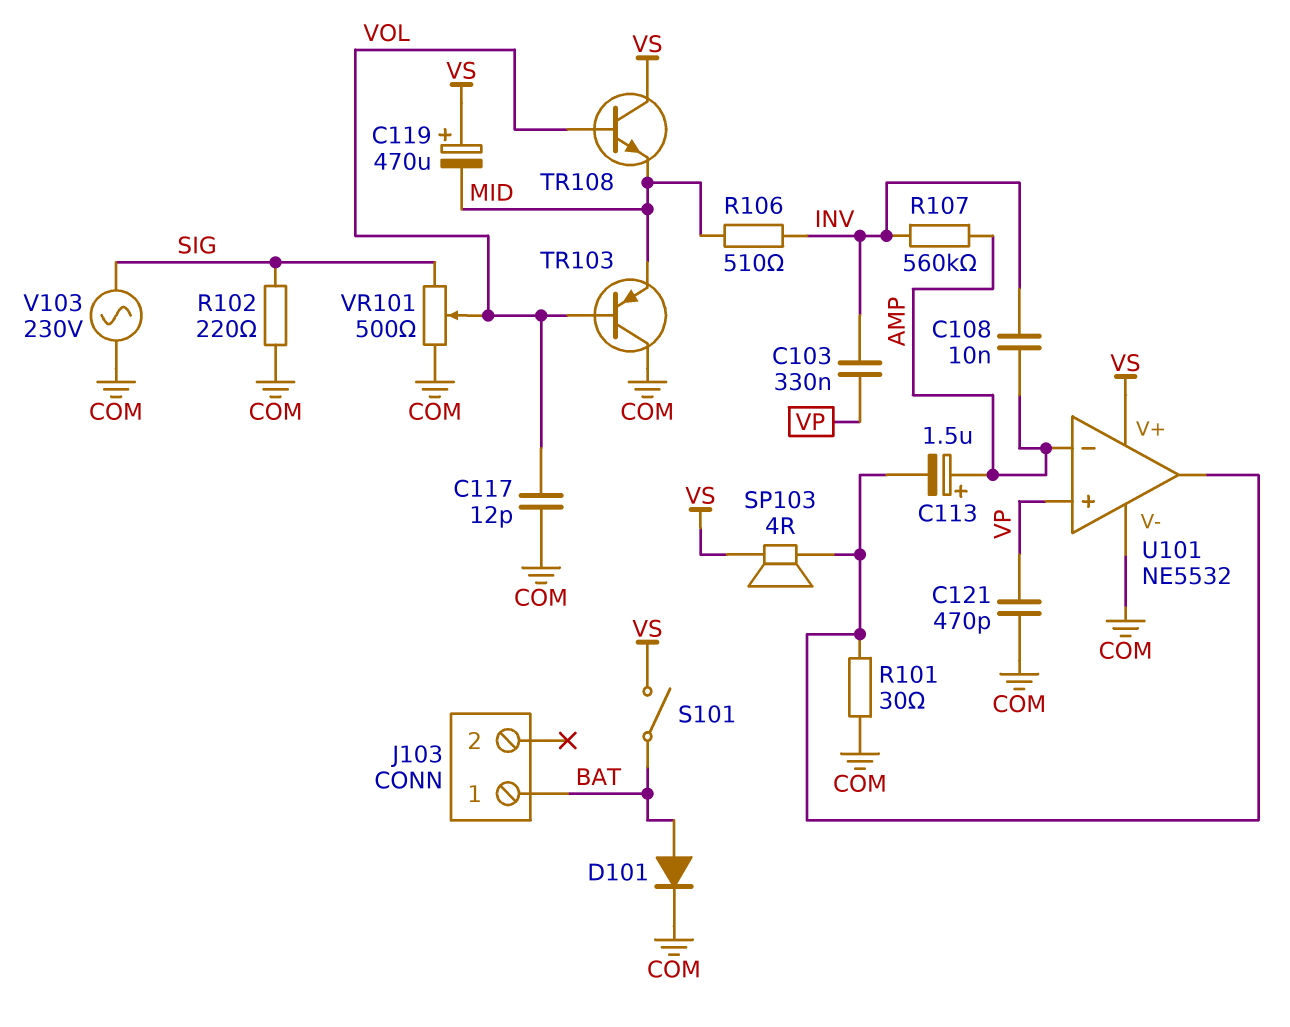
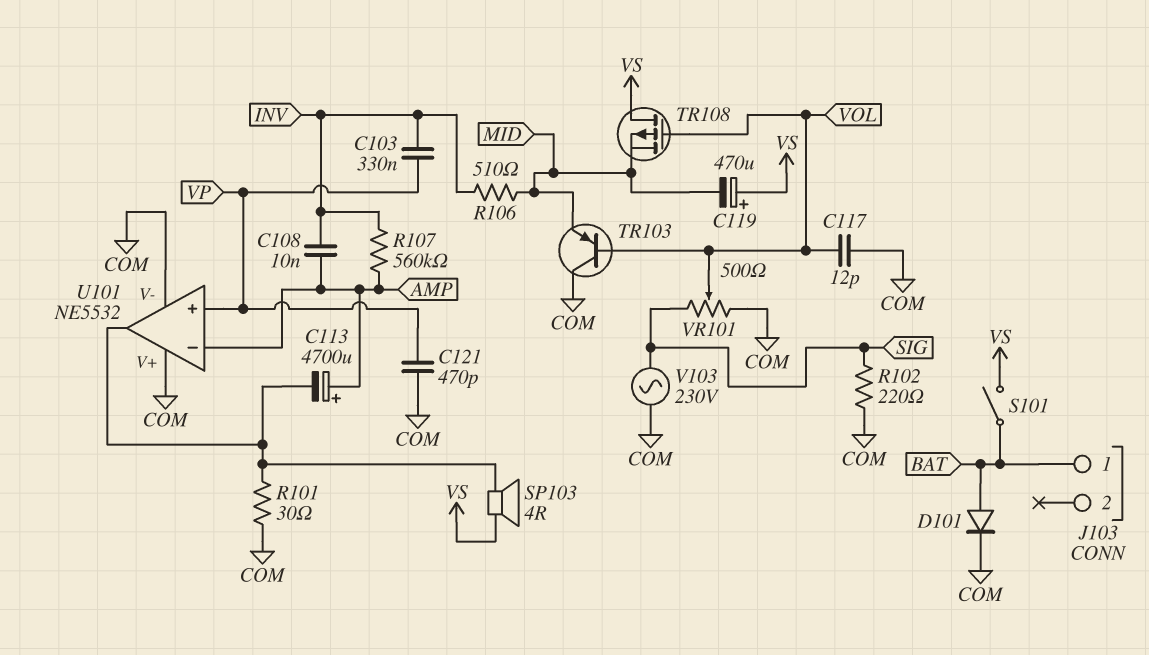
C113: 1.5uF (plus AMP, minus U101/out) -> 4700uF (plus AMP, minus U101/out)
TR108: NPN (B VOL, C VS, E MID) -> PMOS (G VOL, D VS, S MID)
U101 pin V+: VS -> COM

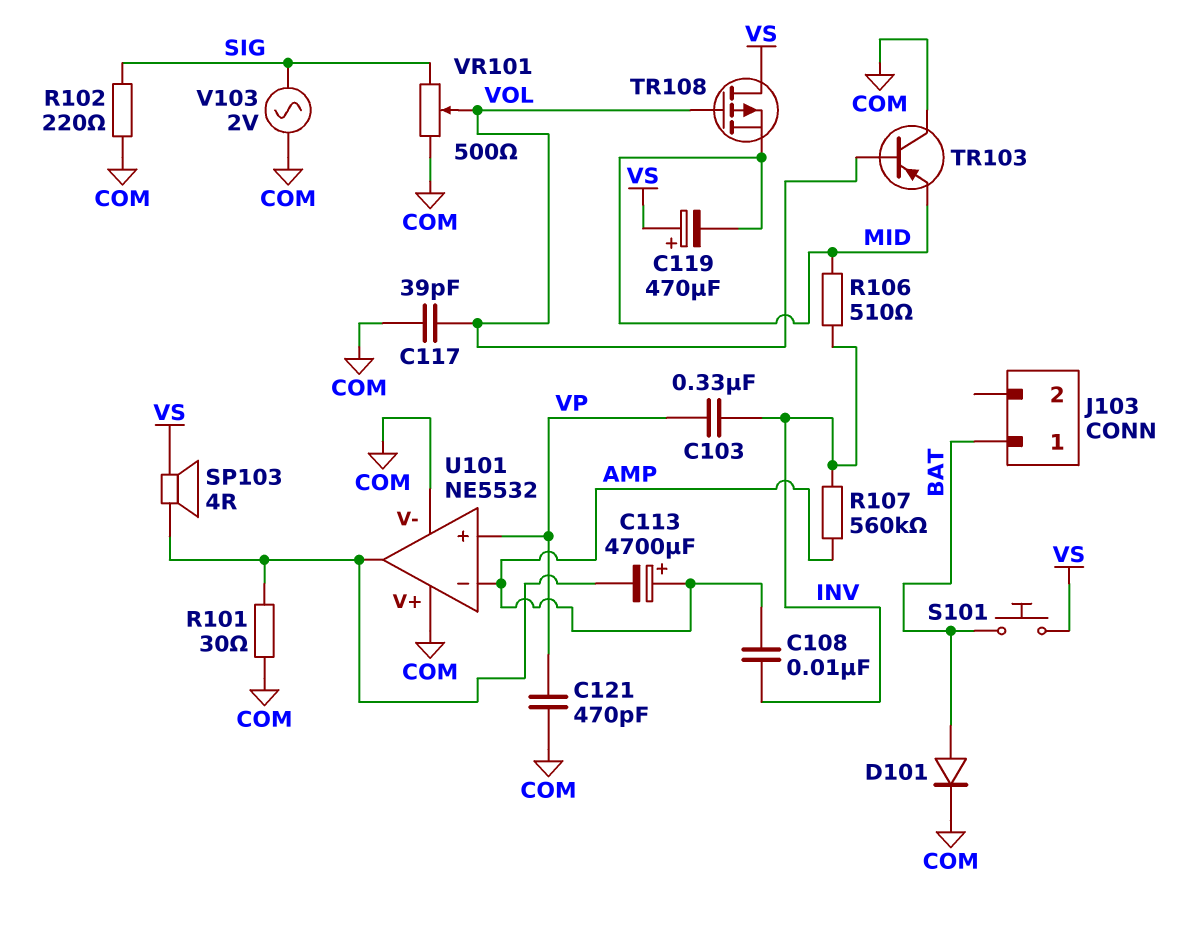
C117: 12pF (COM, VOL) -> 39pF (COM, VOL)
S101: switch (BAT, VS) -> button (BAT, VS)
V103: AC 230V (COM, SIG) -> AC 2V (COM, SIG)

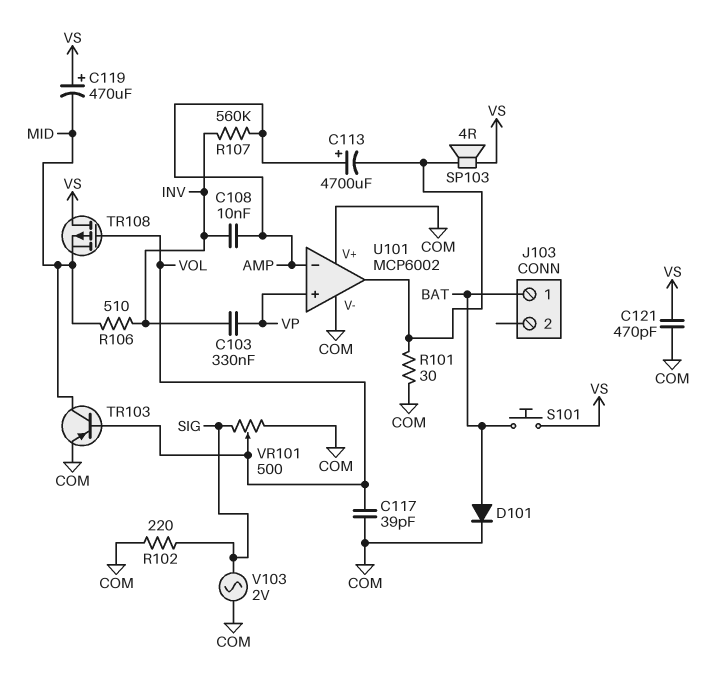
C121: 470pF (COM, VP) -> 470pF (COM, VS)
TR103: PNP (B VOL, C COM, E MID) -> PNP (B VOL, C MID, E COM)
U101: NE5532 -> MCP6002

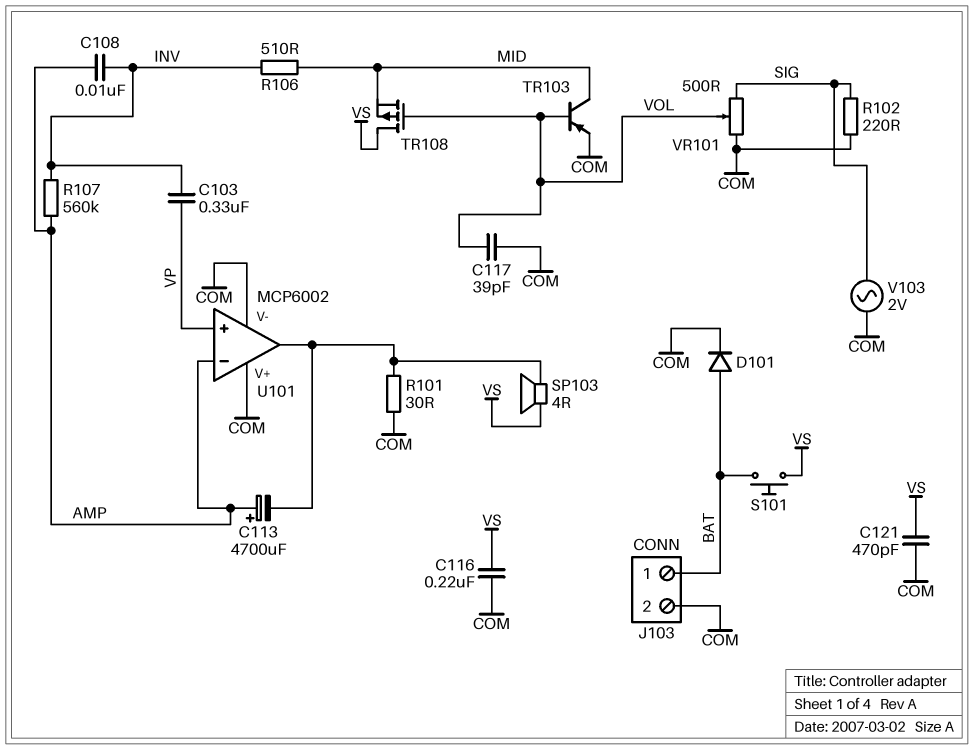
C116: none -> 220nF (COM, VS)
C119: 470uF (plus VS, minus MID) -> none
J103 pin 2: none -> COM

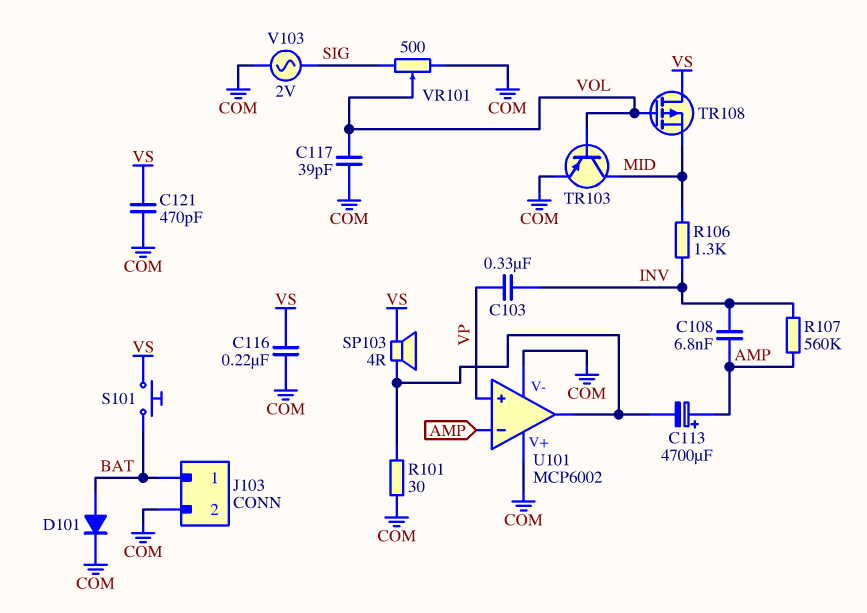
C108: 10nF (AMP, INV) -> 6.8nF (AMP, INV)
R102: 220 (COM, SIG) -> none
R106: 510 (INV, MID) -> 1.3k (INV, MID)

